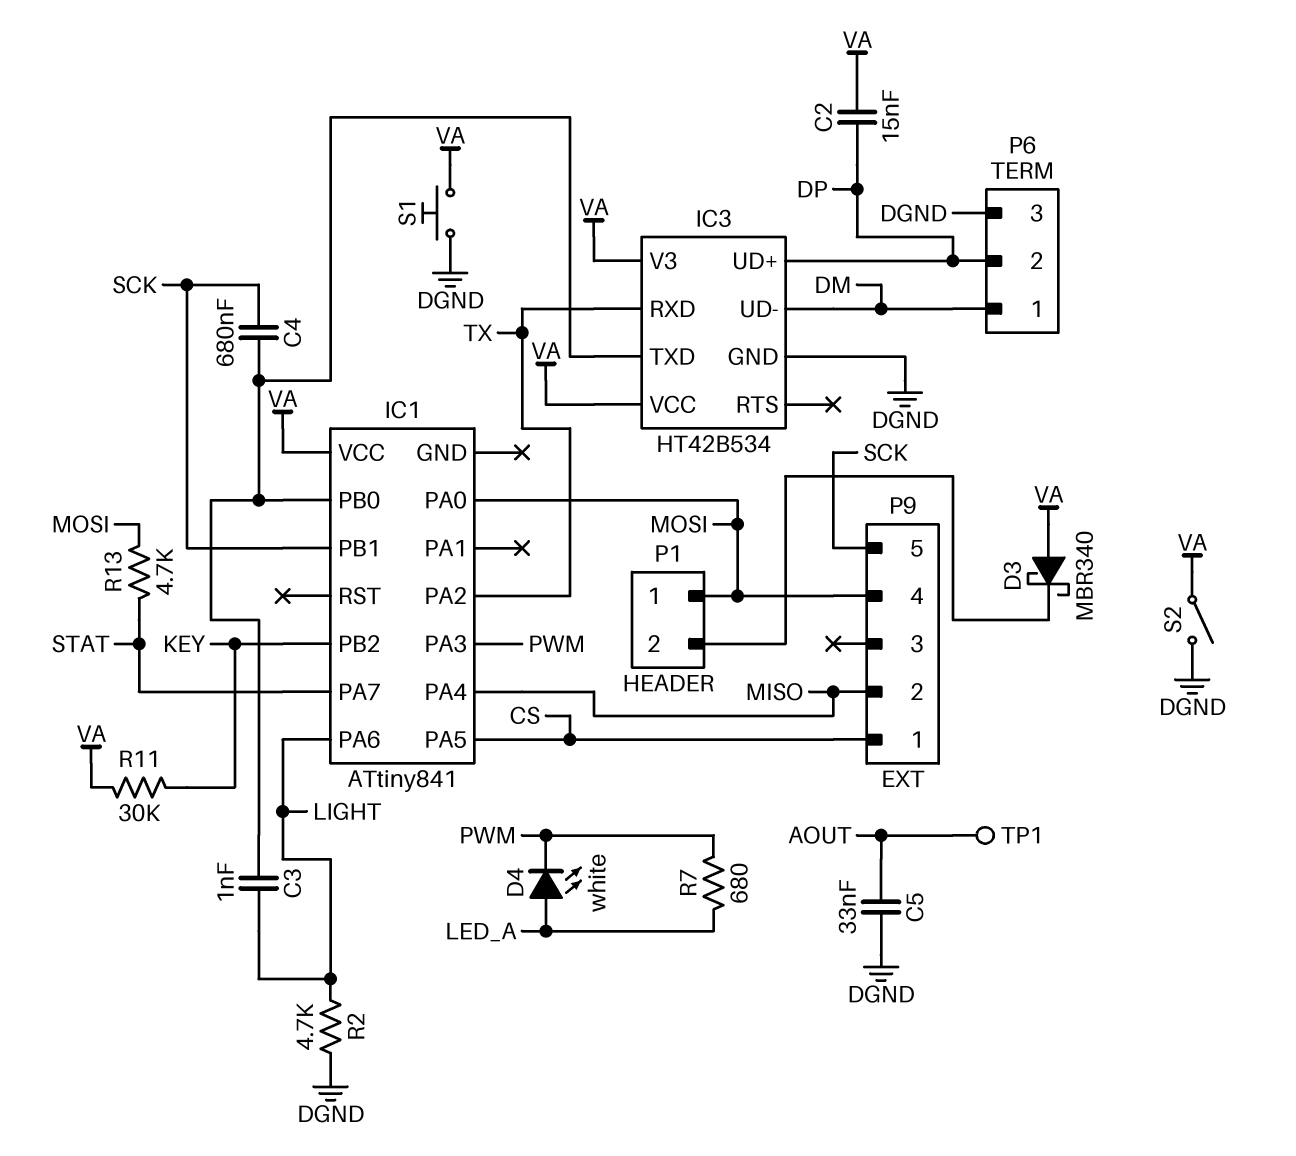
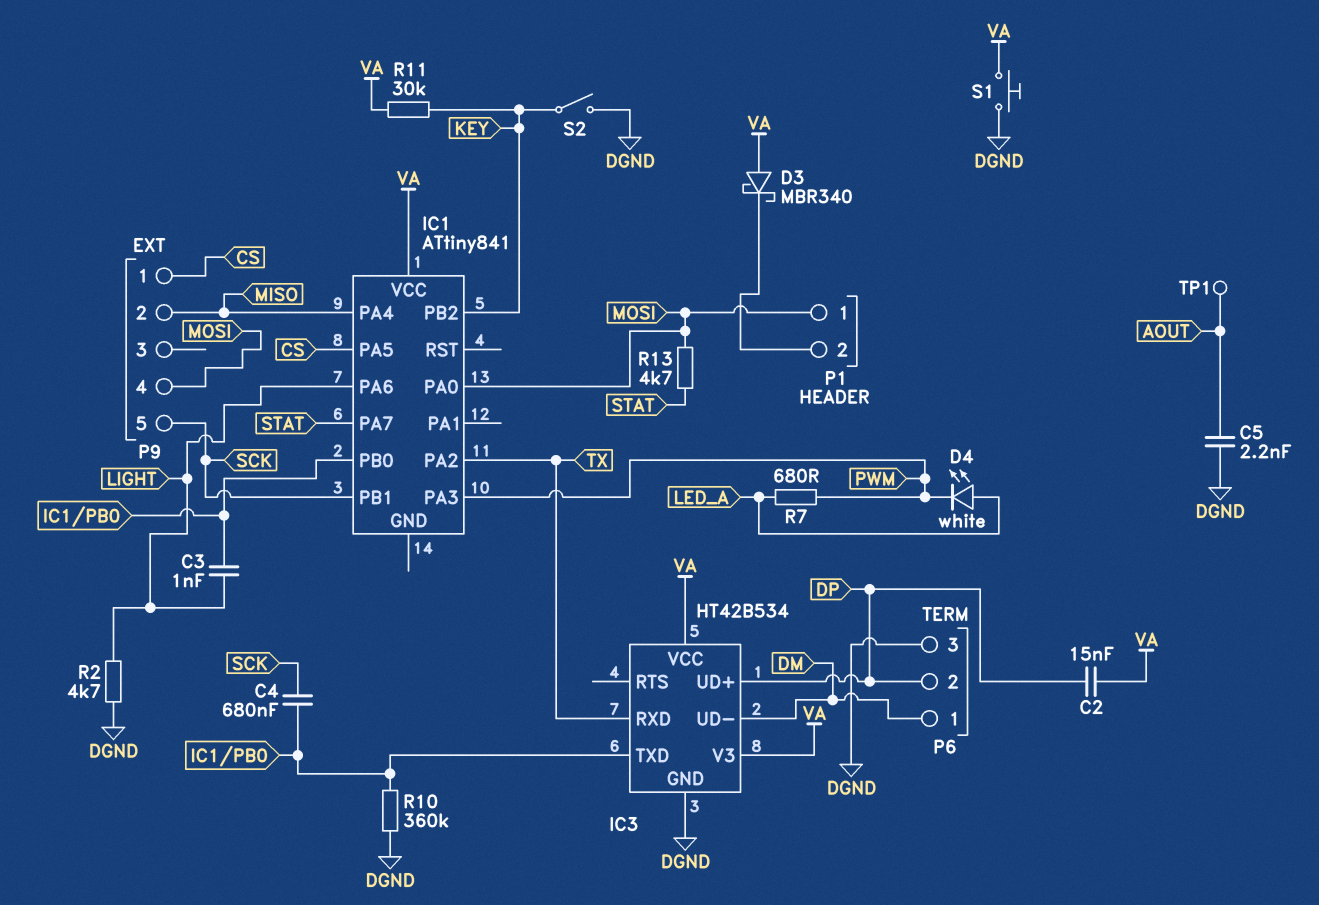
C5: 33nF (AOUT, DGND) -> 2.2nF (AOUT, DGND)
R10: none -> 360k (DGND, IC1/PB0)
S2: switch (DGND, VA) -> switch (DGND, KEY)

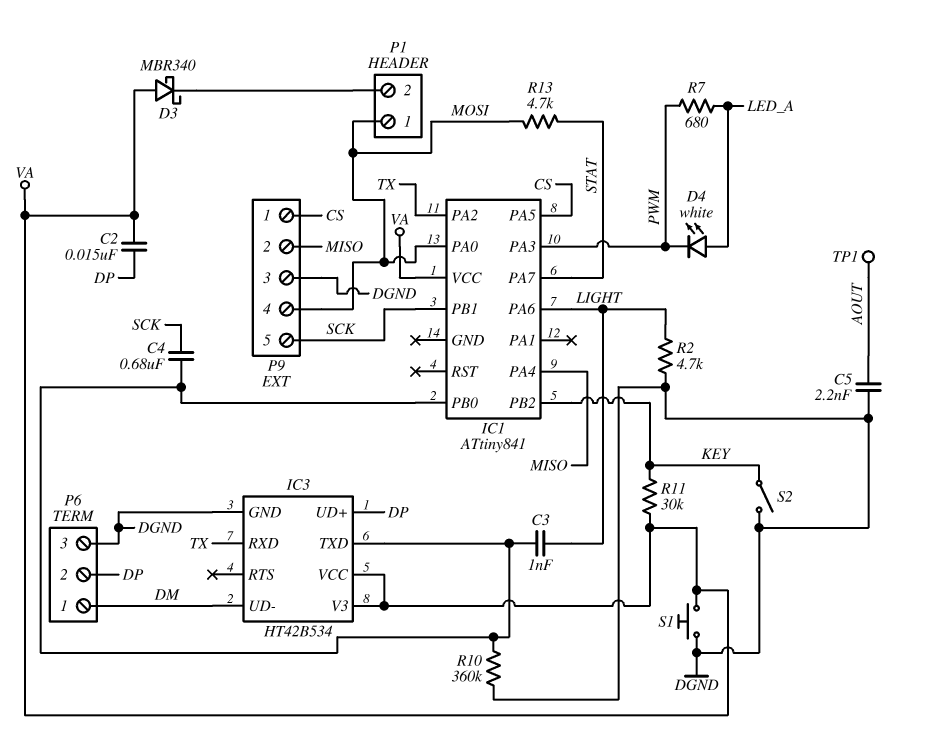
P9 pin 3: none -> DGND

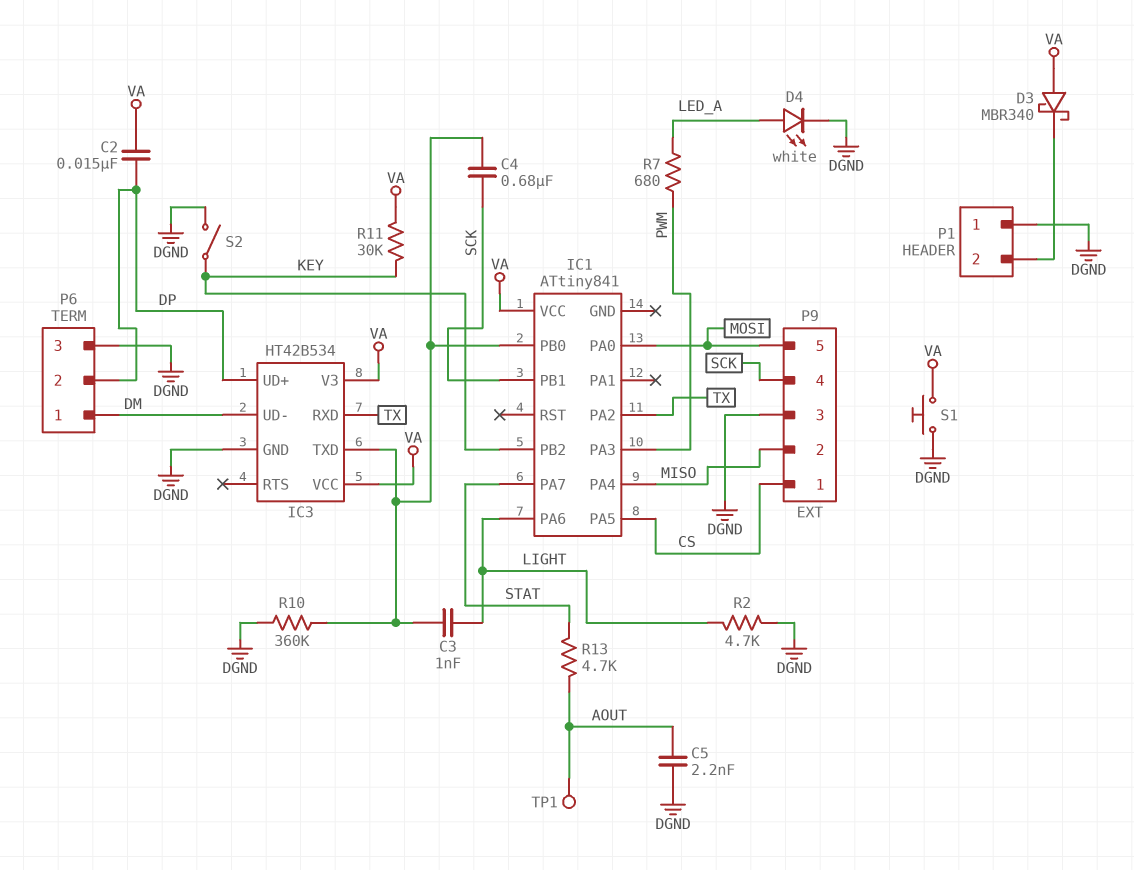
D4: LED white (A LED_A, K PWM) -> LED white (A LED_A, K DGND)
P1 pin 1: MOSI -> DGND
P9 pin 4: MOSI -> SCK
P9 pin 5: SCK -> MOSI
R13: 4.7k (MOSI, STAT) -> 4.7k (AOUT, STAT)

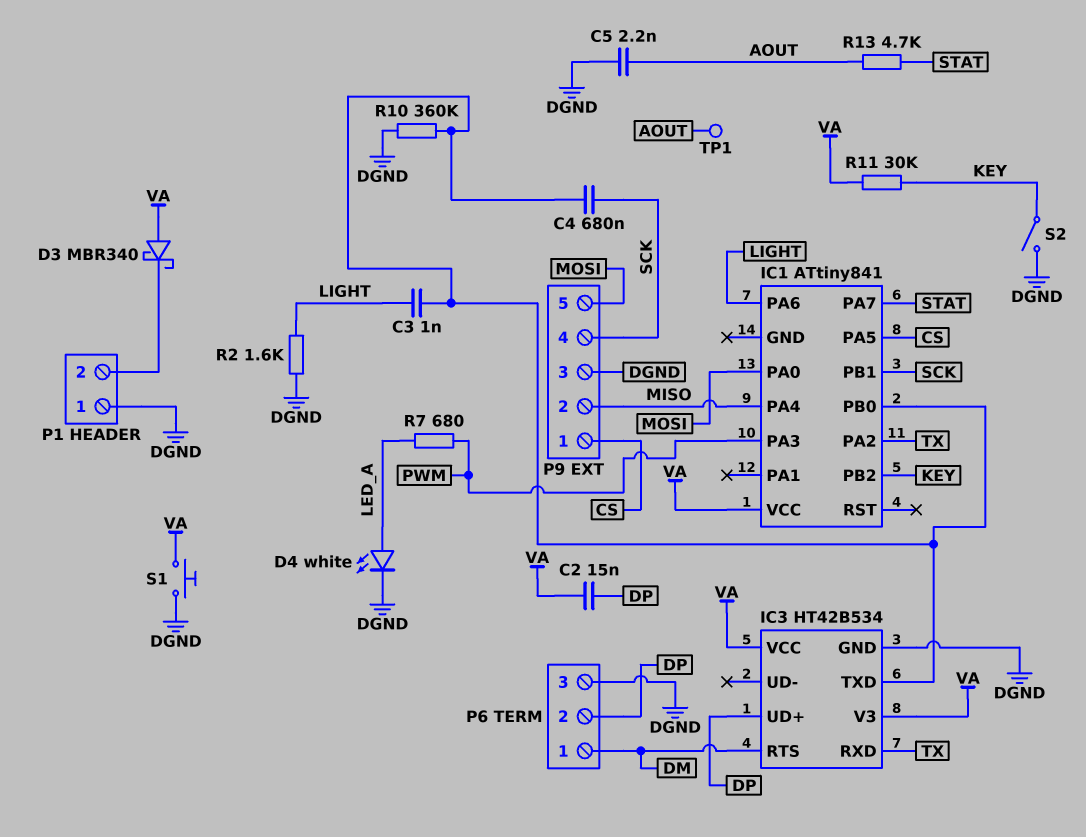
IC3 pin RTS: none -> DM
IC3 pin UD-: DM -> none
R2: 4.7k (DGND, LIGHT) -> 1.6k (DGND, LIGHT)

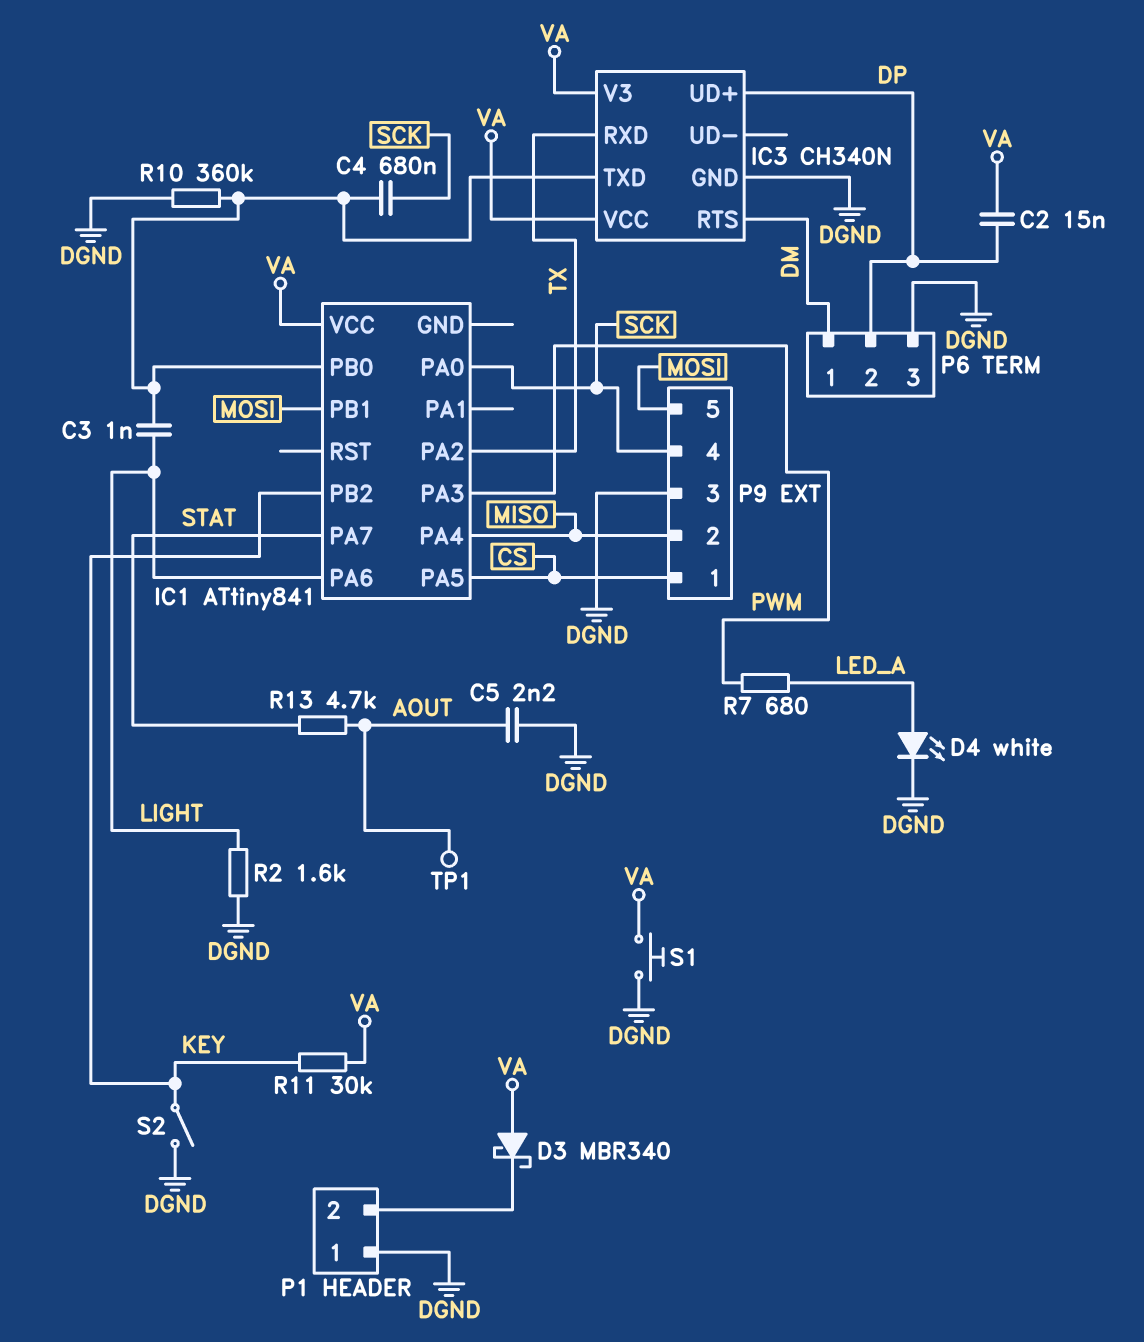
IC1 pin PA0: MOSI -> SCK
IC1 pin PB1: SCK -> MOSI
IC3: HT42B534 -> CH340N

